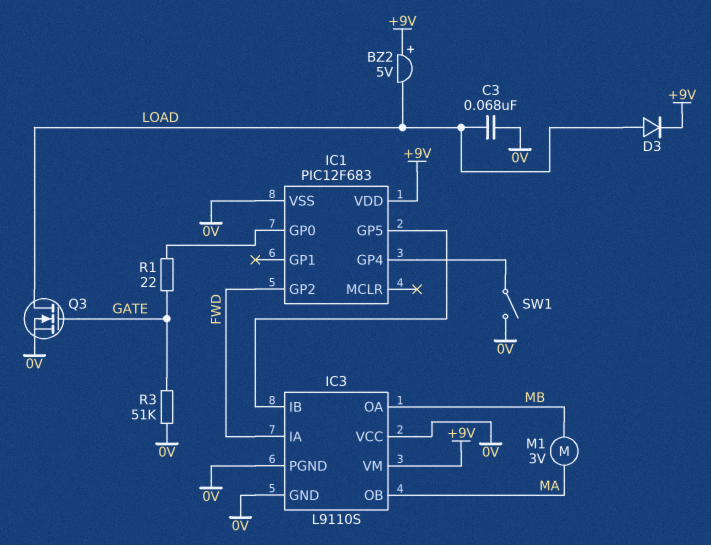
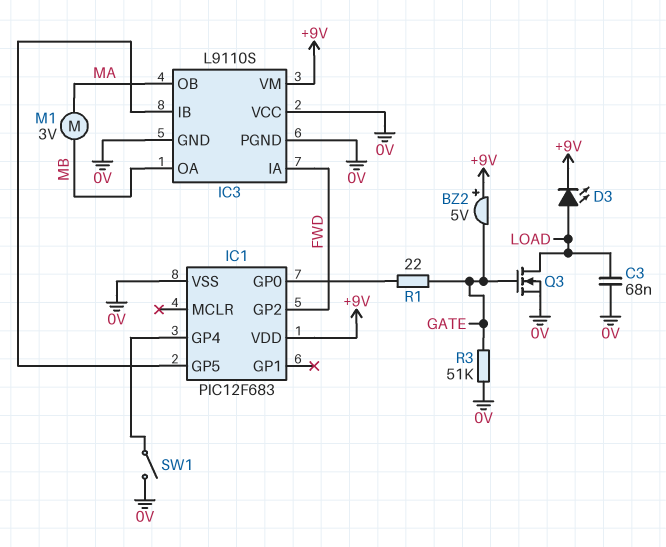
BZ2: buzzer 5V (plus +9V, minus LOAD) -> buzzer 5V (plus +9V, minus GATE)
D3: diode (A LOAD, K +9V) -> LED (A LOAD, K +9V)

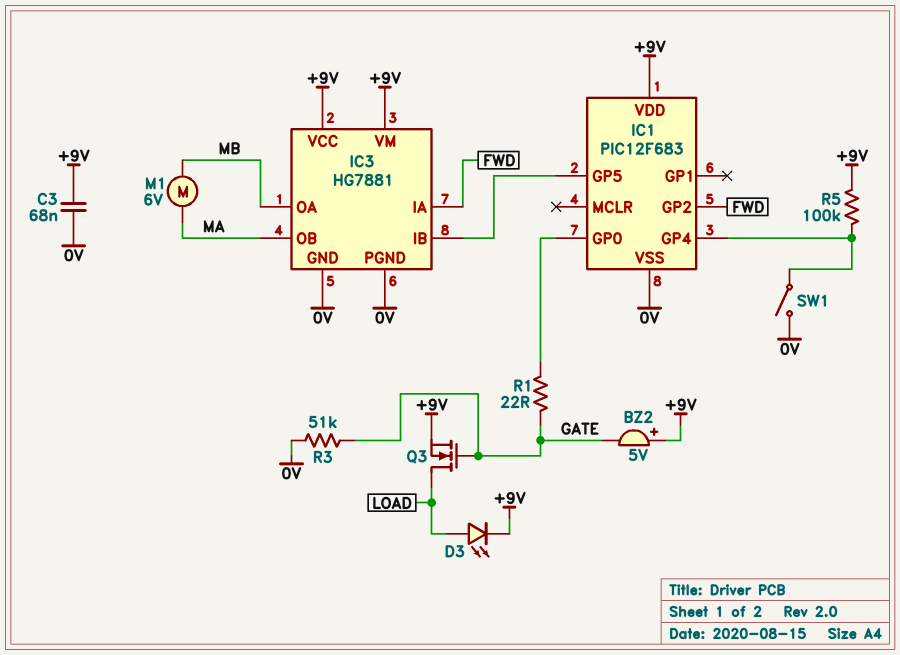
C3: 68nF (0V, LOAD) -> 68nF (+9V, 0V)
IC3: L9110S -> HG7881
IC3 pin VCC: 0V -> +9V
M1: motor 3V (MA, MB) -> motor 6V (MA, MB)
Q3: NMOS (G GATE, D LOAD, S 0V) -> NMOS (G GATE, D LOAD, S +9V)
R5: none -> 100k (+9V, IC1/GP4)

